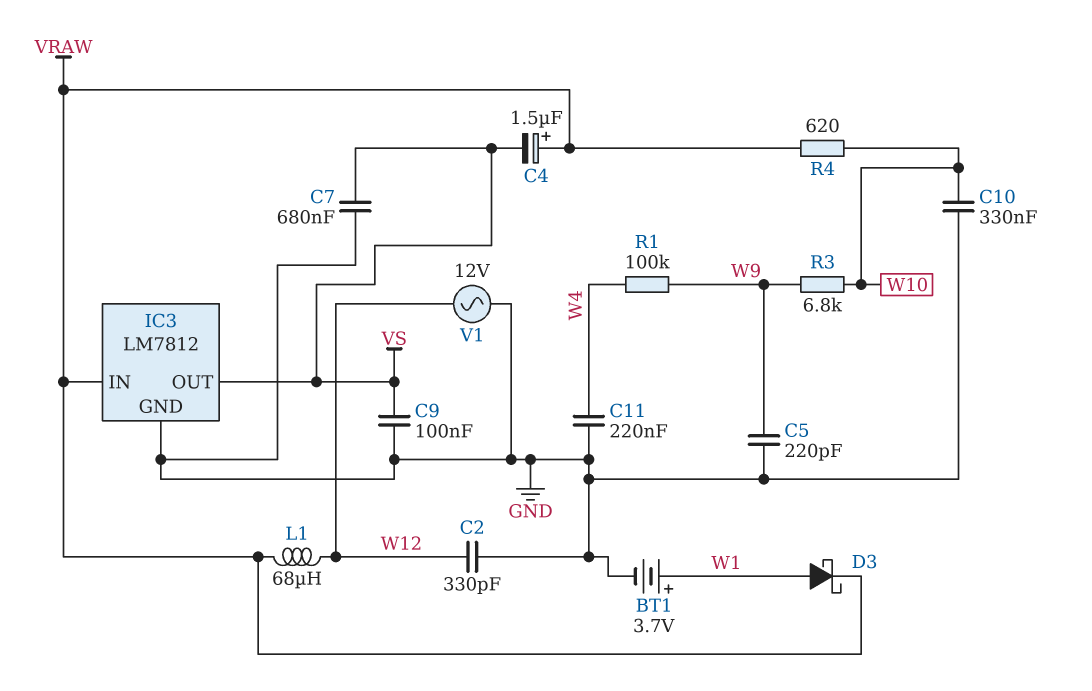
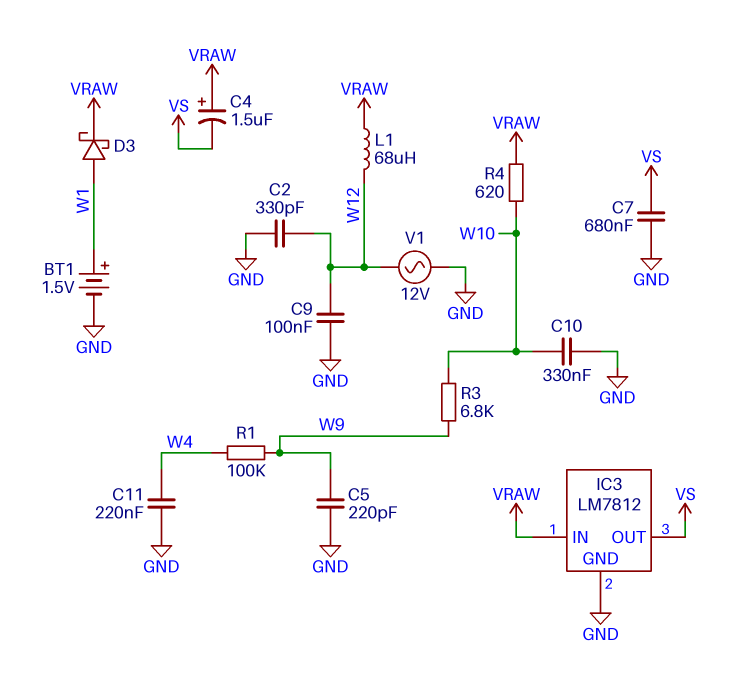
BT1: 3.7V (plus W1, minus GND) -> 1.5V (plus W1, minus GND)
C9: 100nF (GND, VS) -> 100nF (GND, W12)

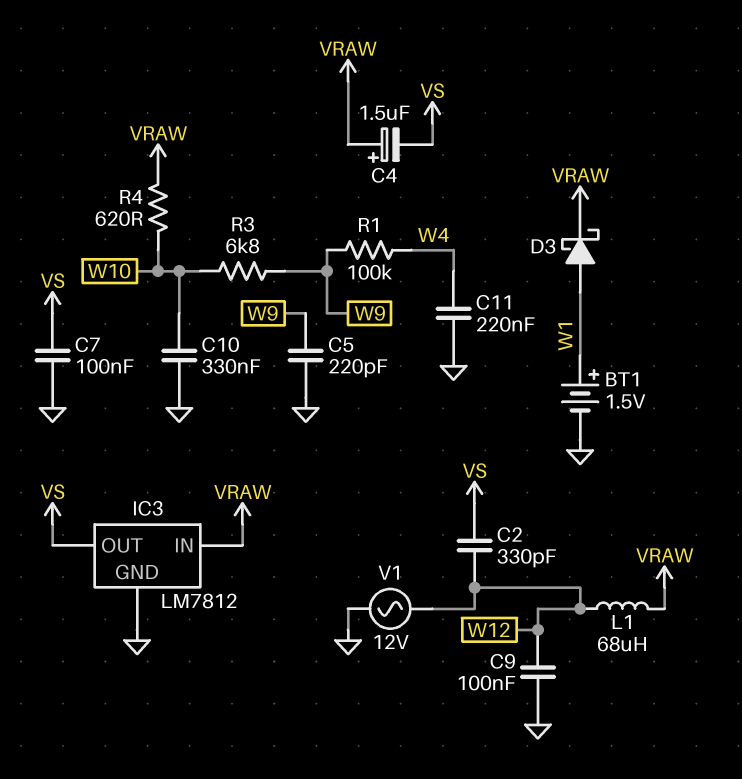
C2: 330pF (GND, W12) -> 330pF (VS, W12)
C7: 680nF (GND, VS) -> 100nF (GND, VS)

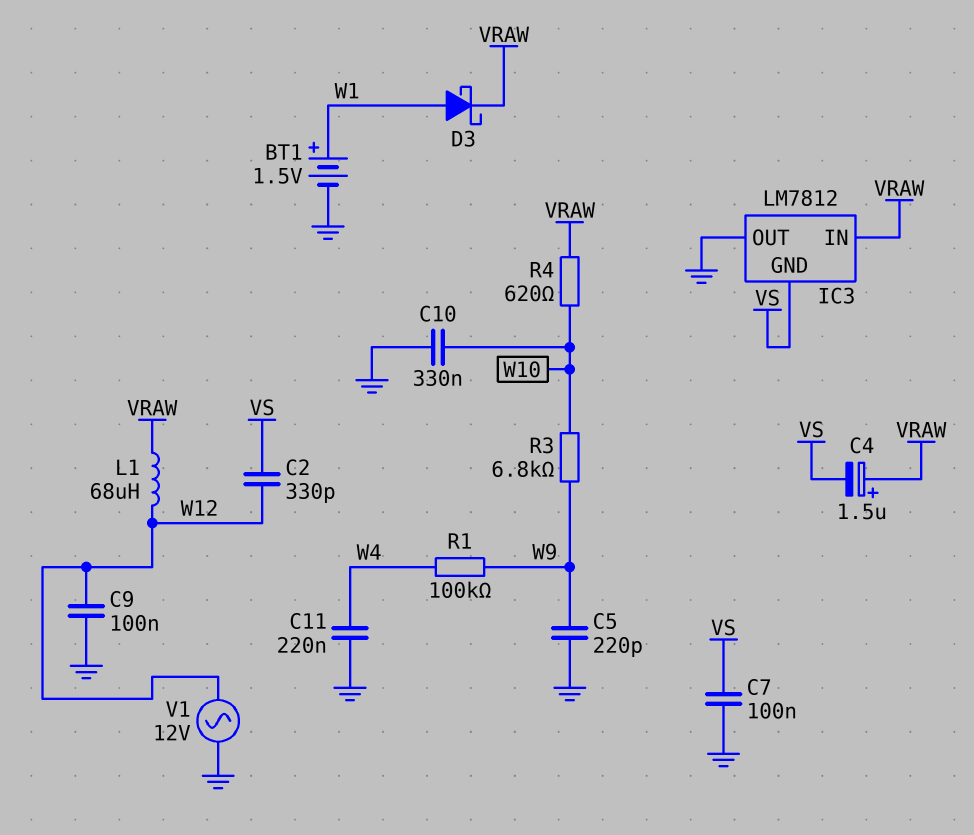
IC3 pin GND: GND -> VS
IC3 pin OUT: VS -> GND

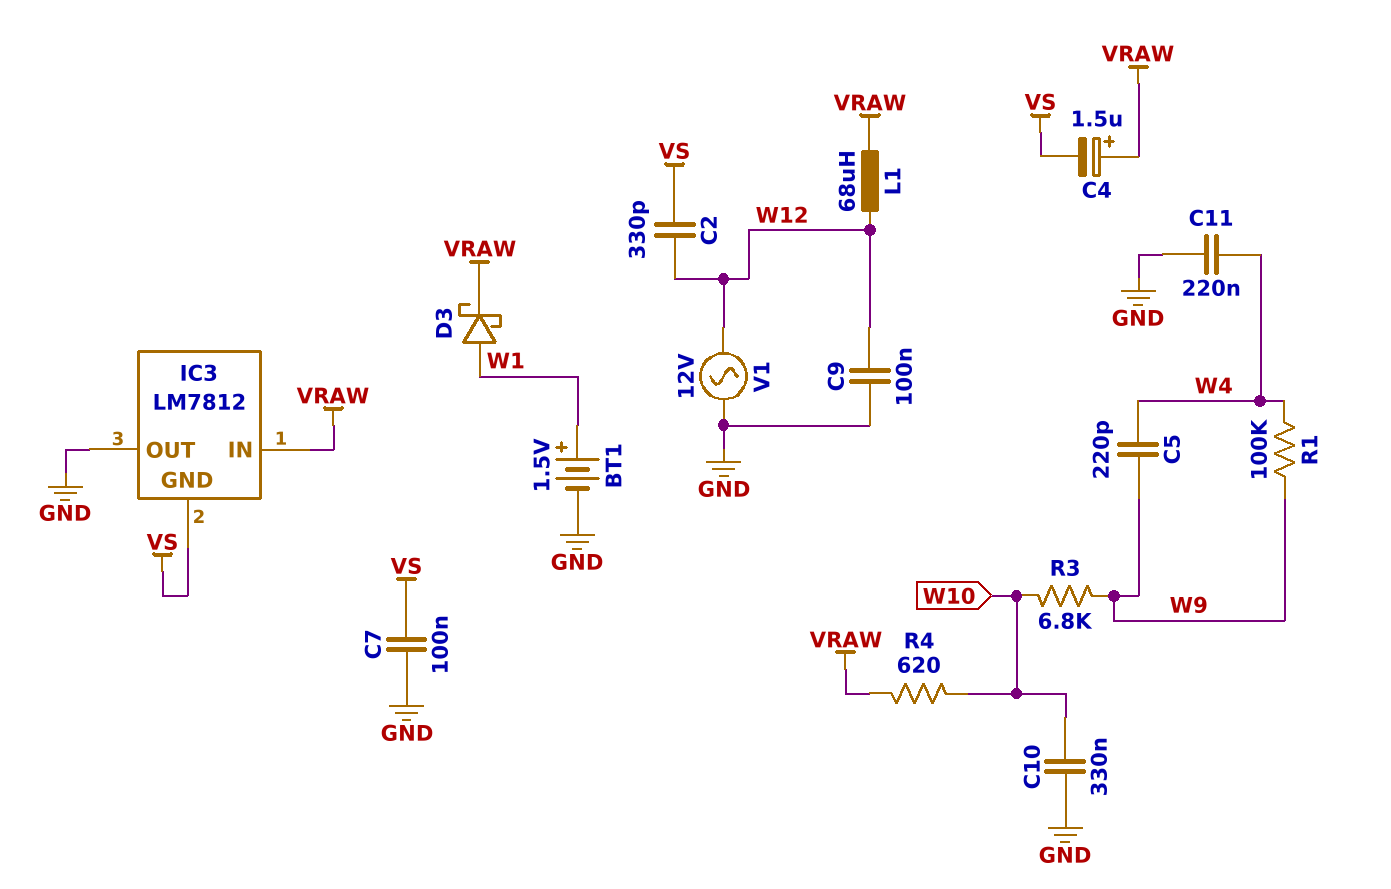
C5: 220pF (GND, W9) -> 220pF (W4, W9)

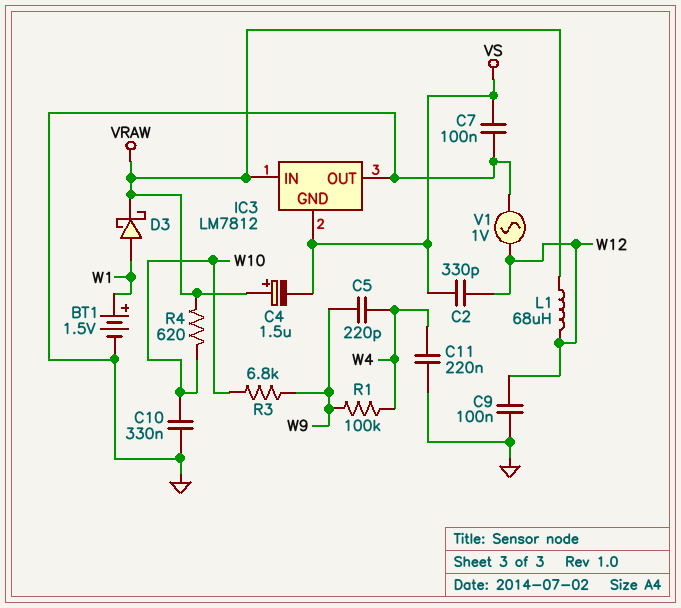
V1: AC 12V (GND, W12) -> AC 1V (GND, W12)

